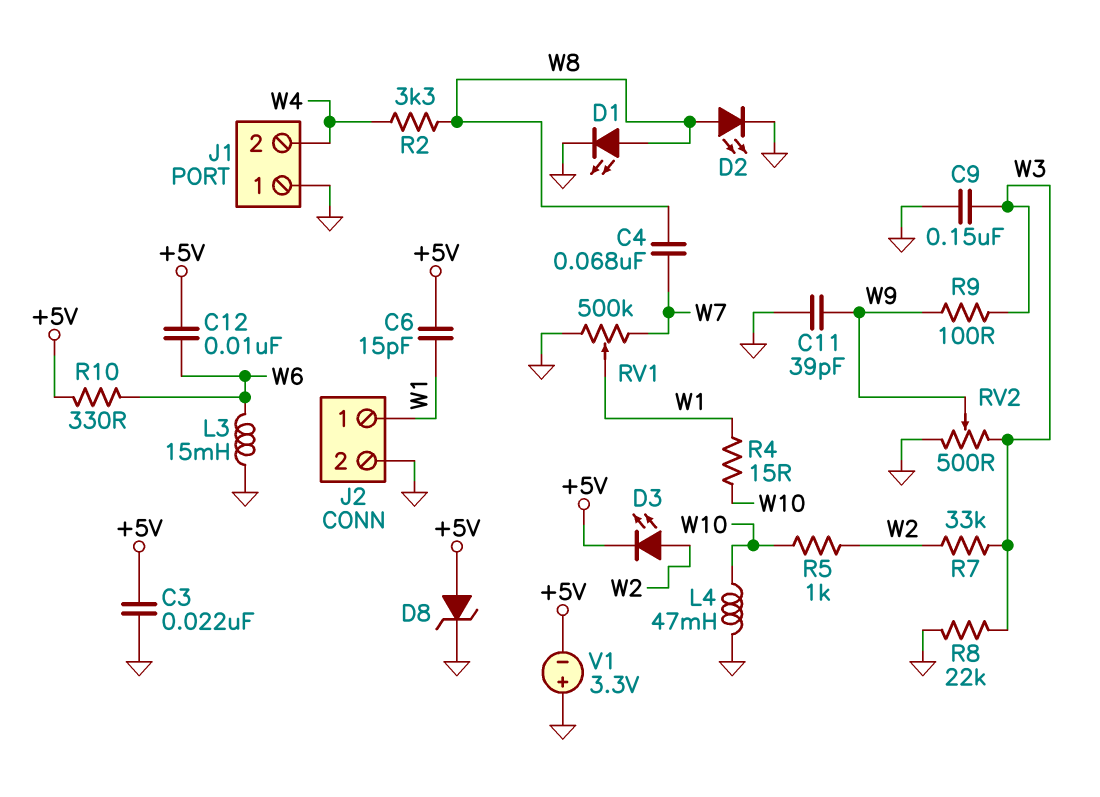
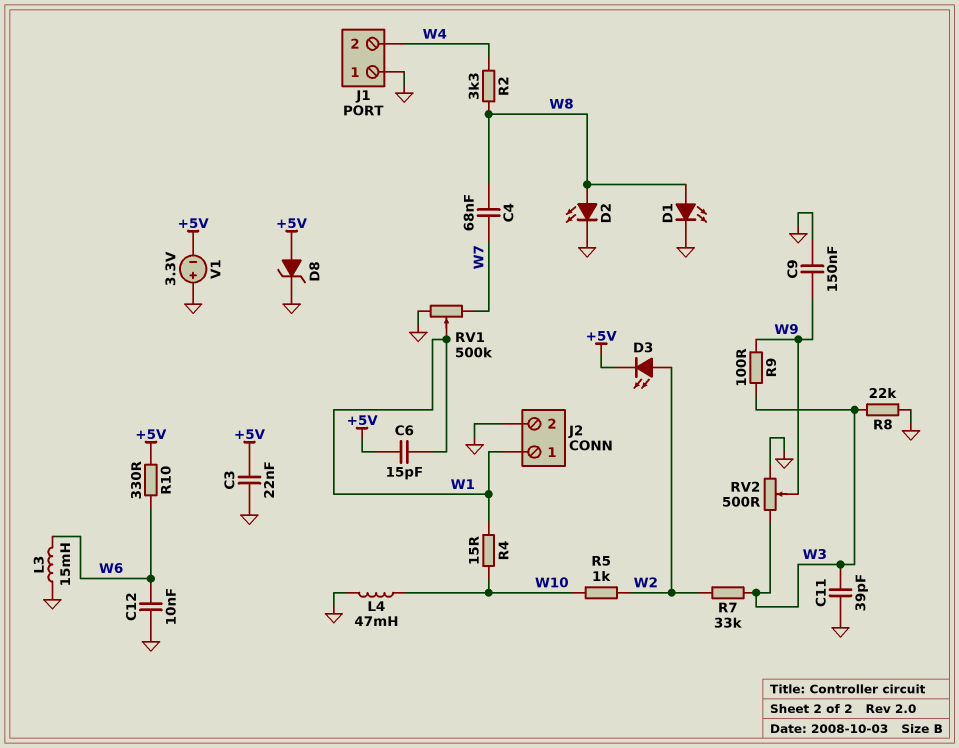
C9: 150nF (GND, W3) -> 150nF (GND, W9)
C11: 39pF (GND, W9) -> 39pF (GND, W3)
C12: 10nF (+5V, W6) -> 10nF (GND, W6)

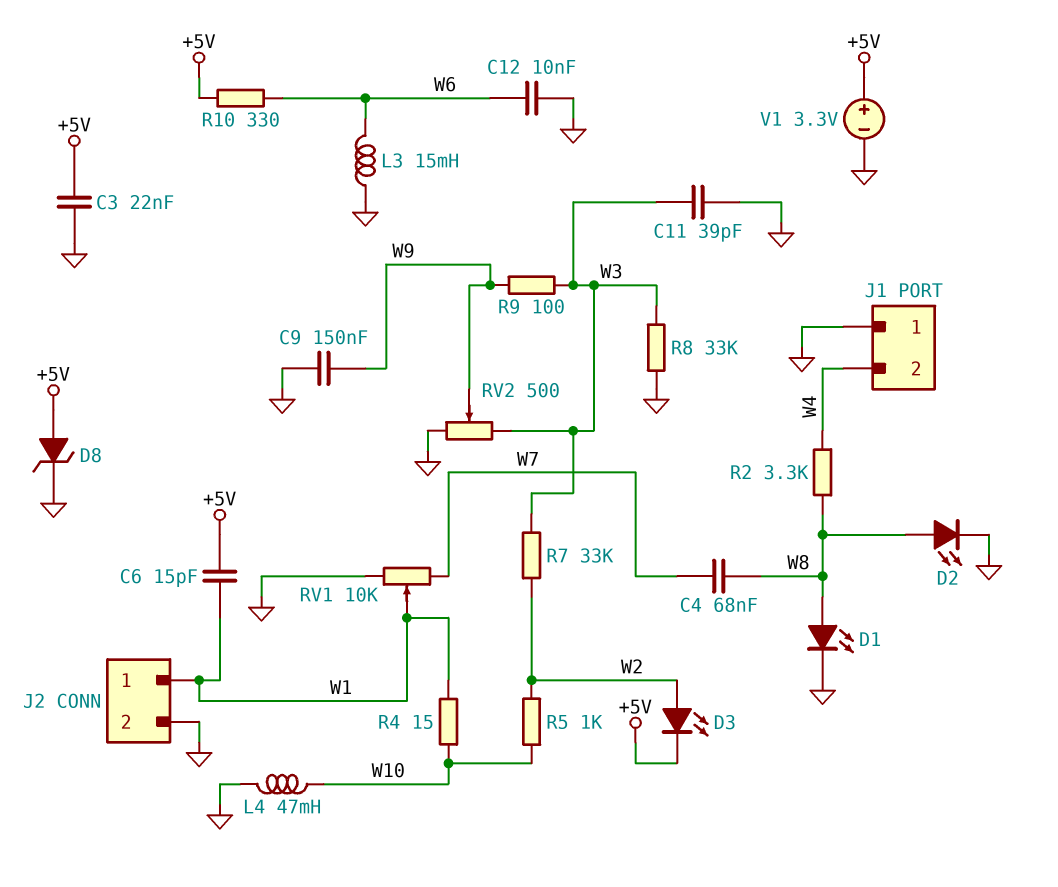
R8: 22k (GND, W3) -> 33k (GND, W3)
RV1: 500k (GND, W7, wiper W1) -> 10k (GND, W7, wiper W1)
V1: 3.3V (plus GND, minus +5V) -> 3.3V (plus +5V, minus GND)

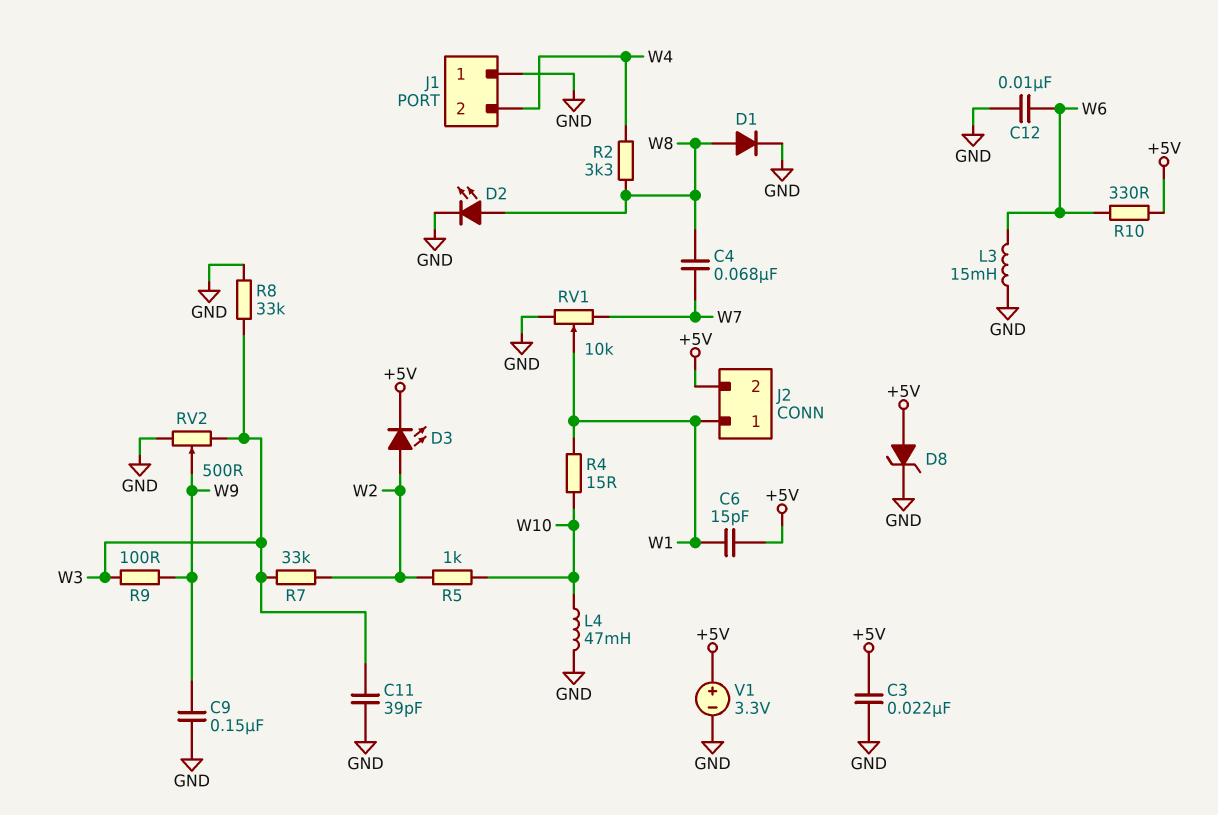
D1: LED (A W8, K GND) -> diode (A W8, K GND)
J2 pin 2: GND -> +5V

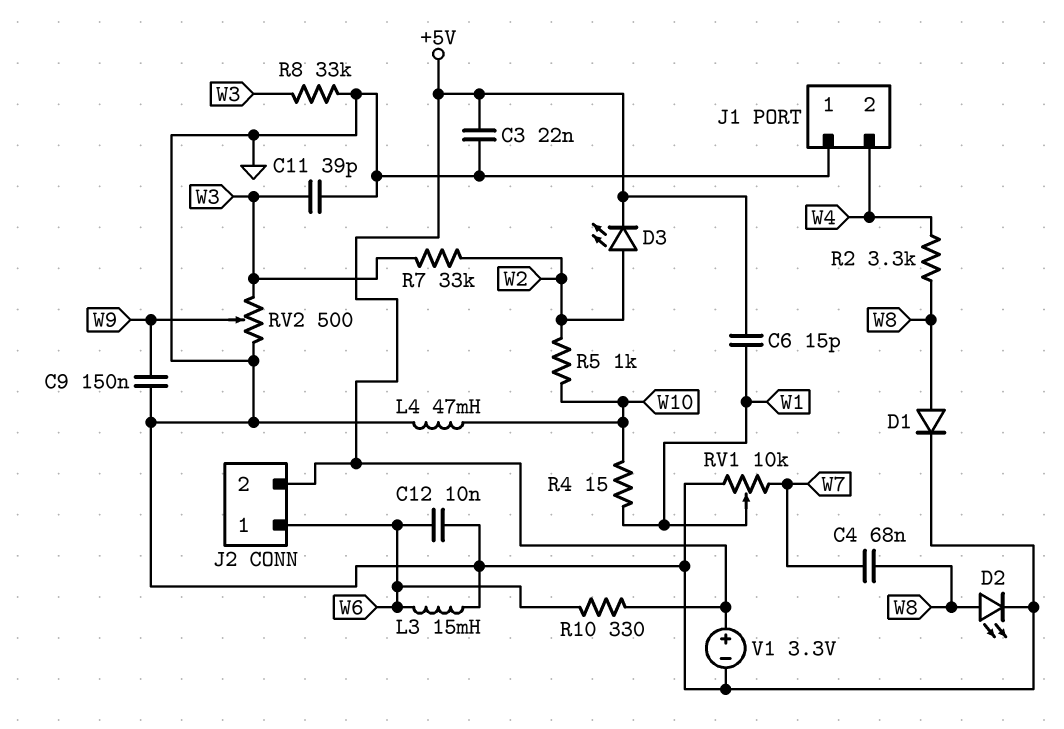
D8: zener (A +5V, K GND) -> none
J2 pin 1: W1 -> W6
R9: 100 (W3, W9) -> none

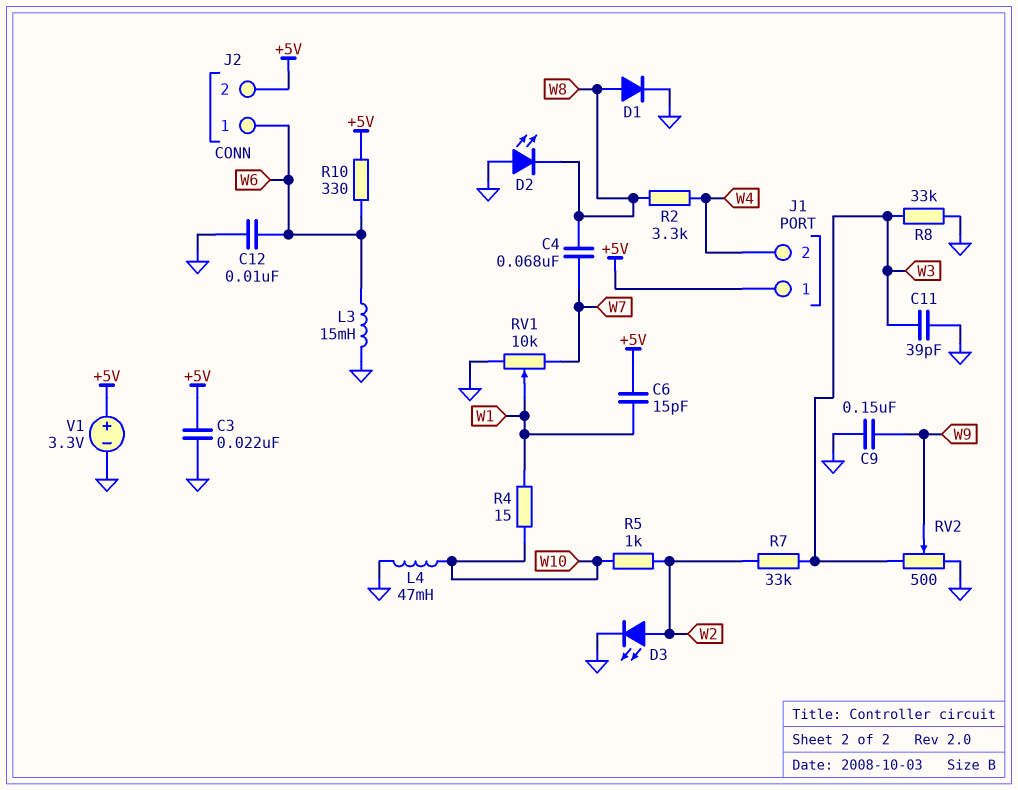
D2: LED (A W8, K GND) -> LED (A GND, K W8)
D3: LED (A W2, K +5V) -> LED (A W2, K GND)
J1 pin 1: GND -> +5V

